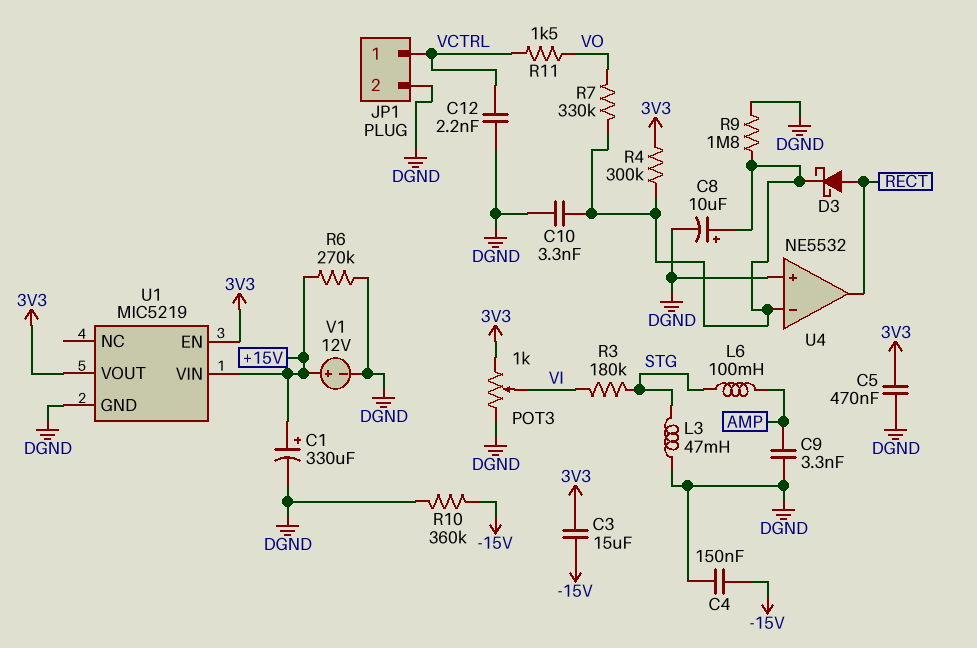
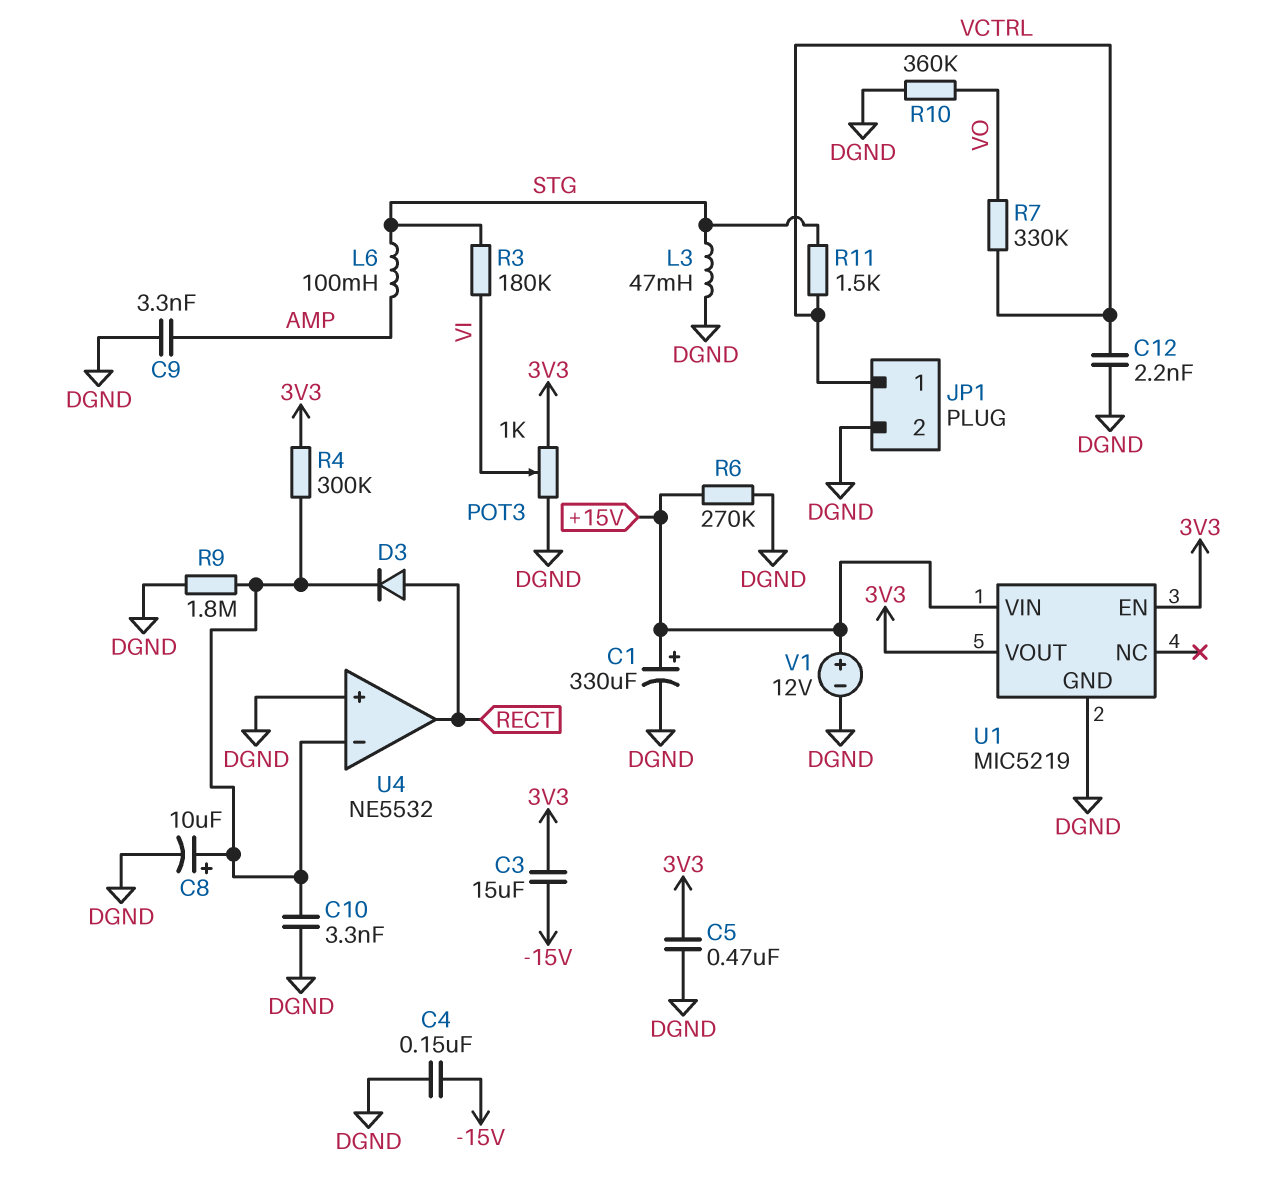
D3: schottky (A RECT, K U4/in-) -> diode (A RECT, K U4/in-)
R7: 330k (U4/in-, VO) -> 330k (VCTRL, VO)
R10: 360k (-15V, DGND) -> 360k (DGND, VO)
R11: 1.5k (VCTRL, VO) -> 1.5k (STG, VCTRL)

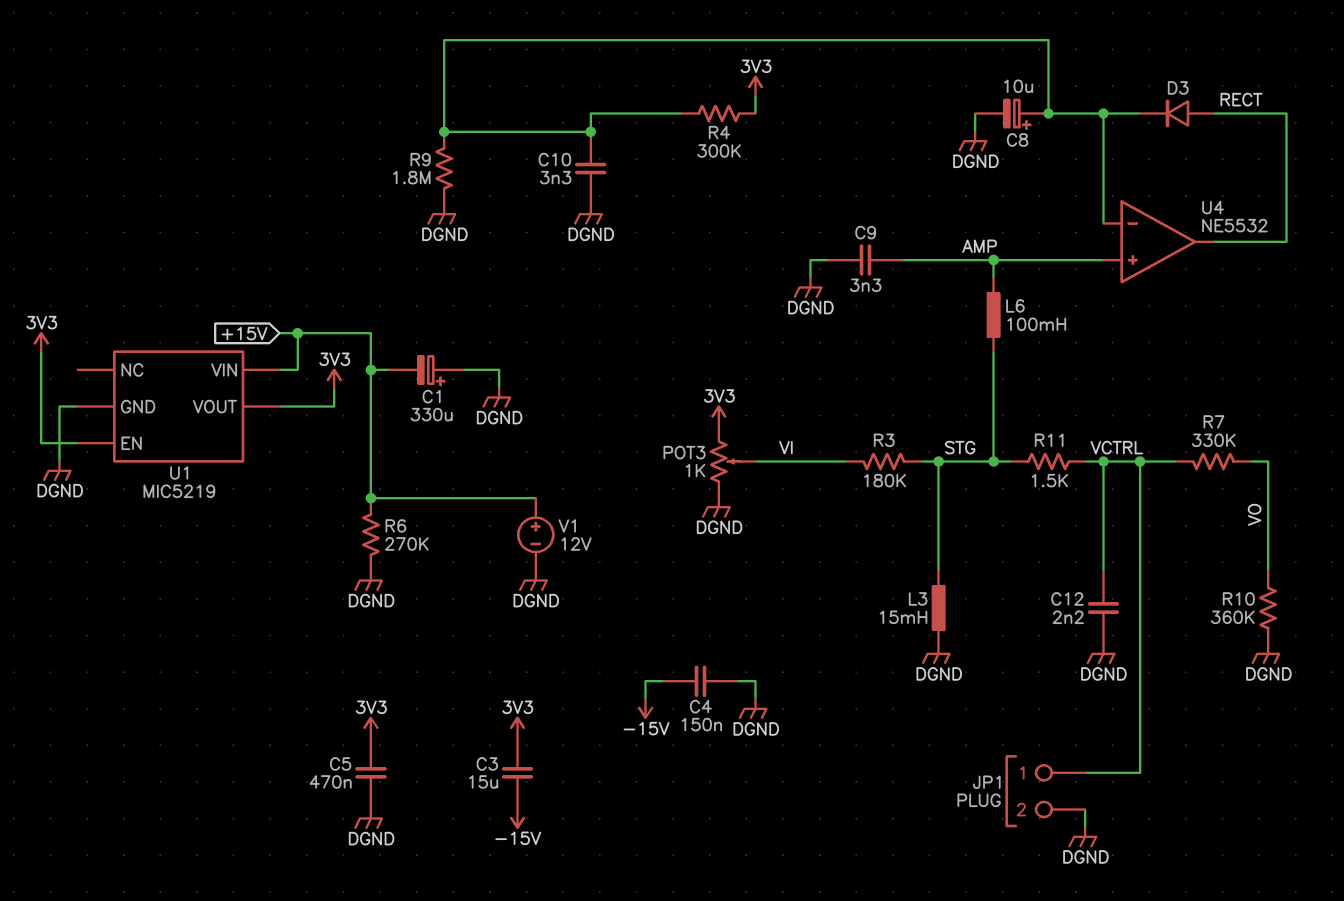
C1: 330uF (plus +15V, minus DGND) -> 330uF (plus DGND, minus +15V)
L3: 47mH (DGND, STG) -> 15mH (DGND, STG)
U4 pin in+: DGND -> AMP

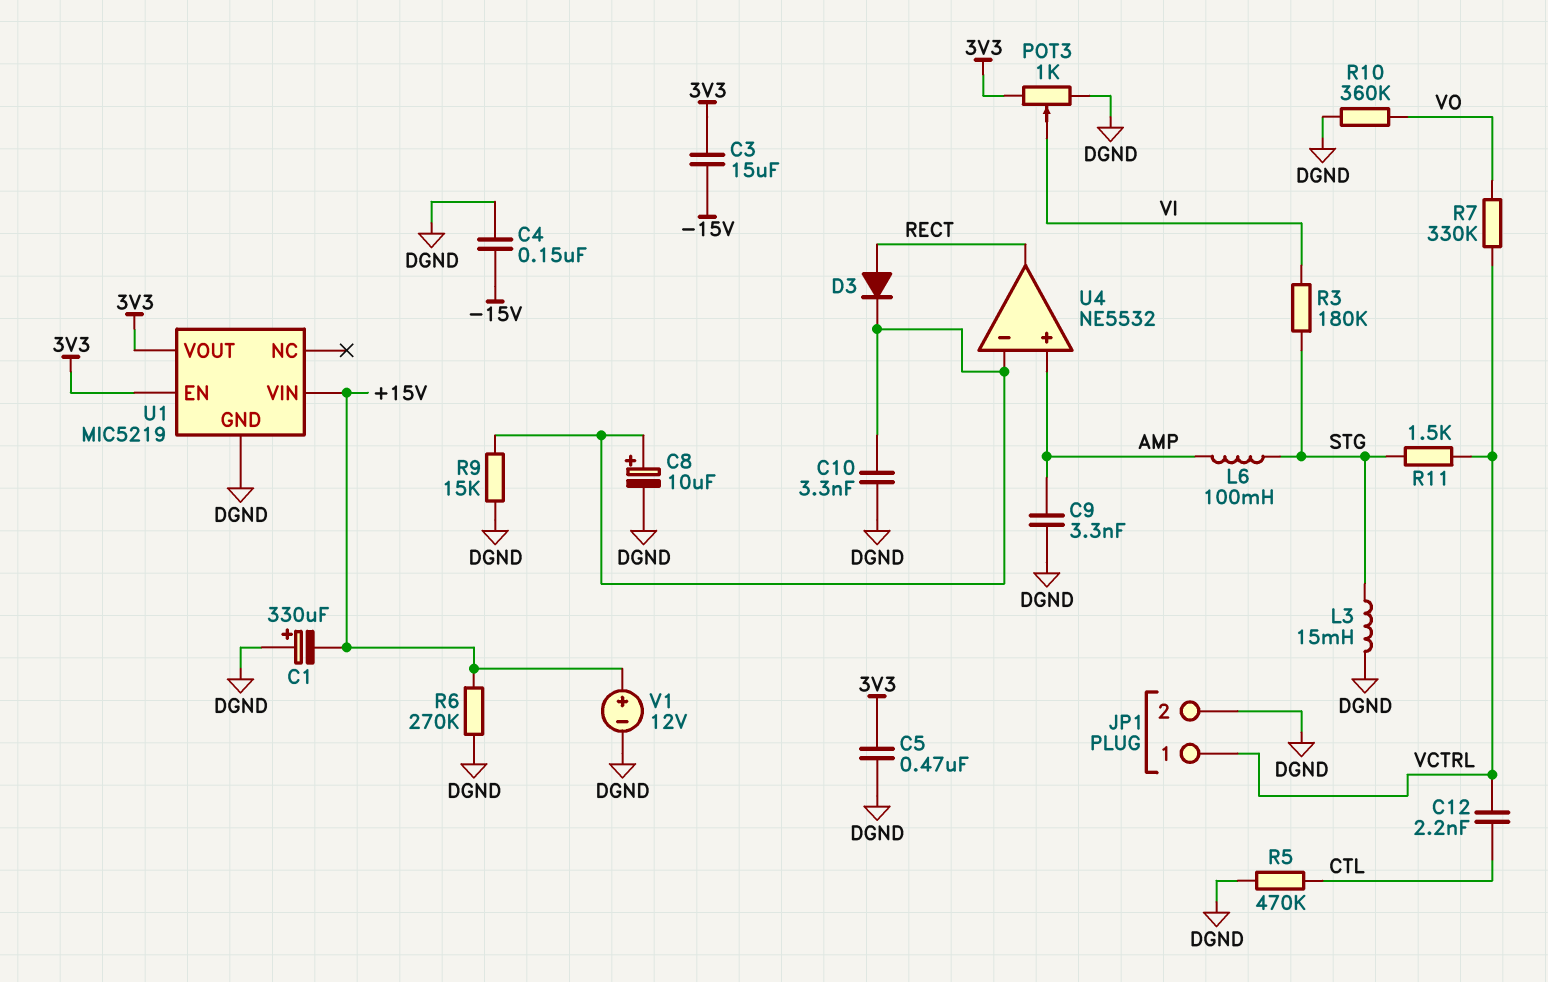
C12: 2.2nF (DGND, VCTRL) -> 2.2nF (CTL, VCTRL)
R4: 300k (3V3, U4/in-) -> none
R5: none -> 470k (CTL, DGND)
R9: 1.8M (DGND, U4/in-) -> 15k (DGND, U4/in-)

